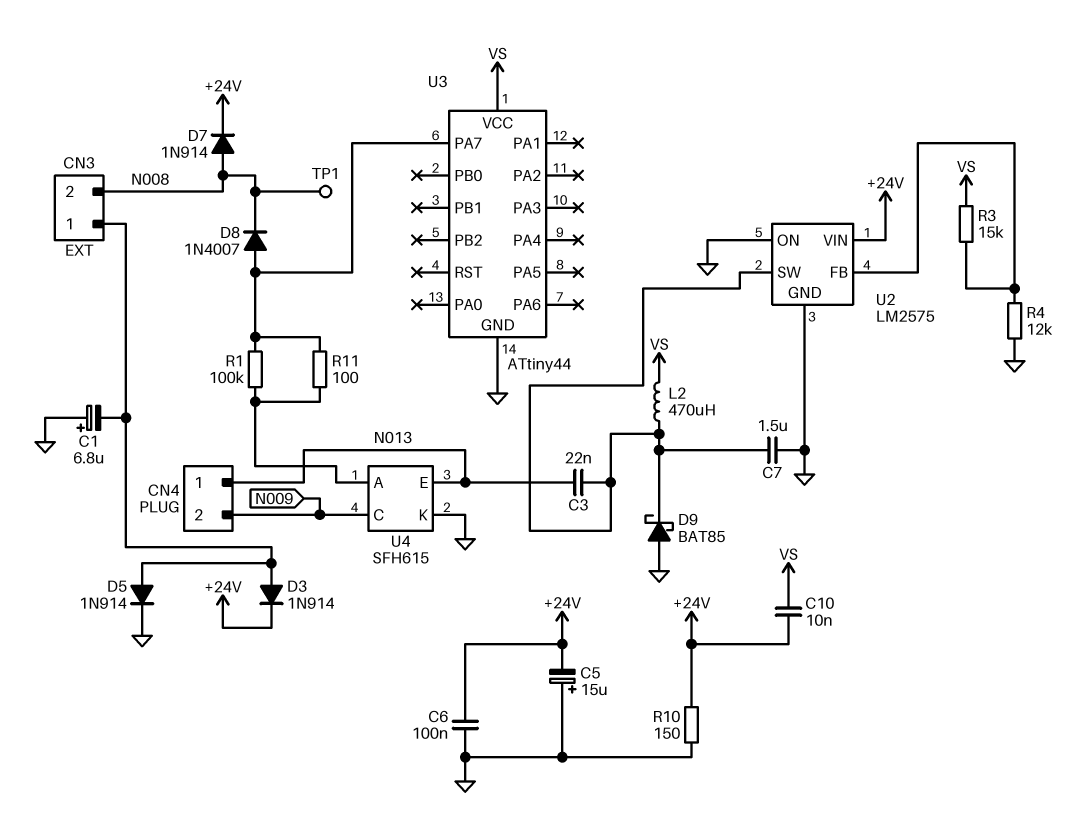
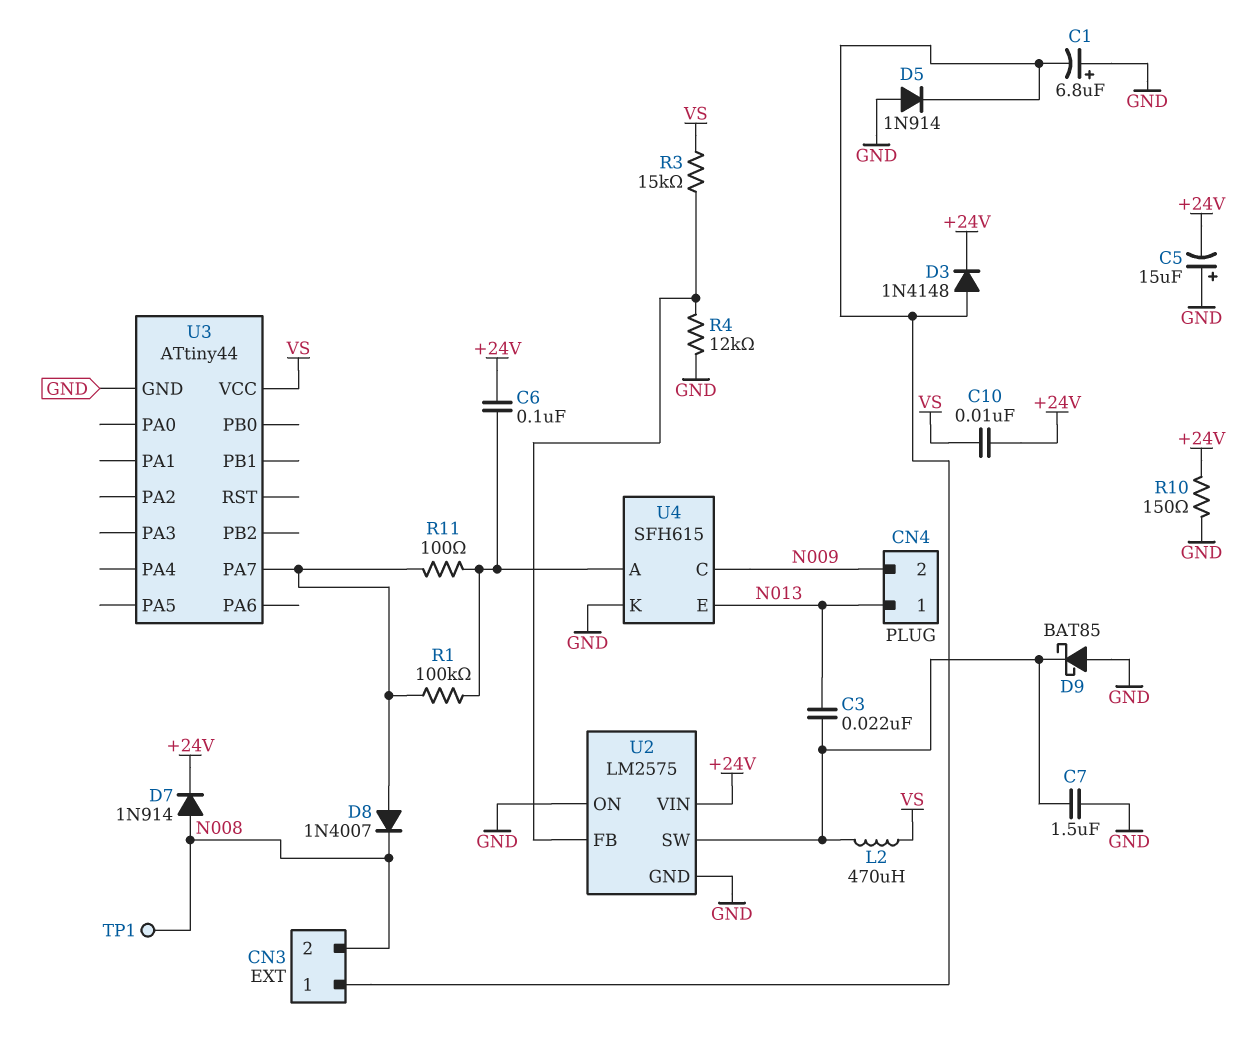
C6: 100nF (+24V, GND) -> 100nF (+24V, U4/A)
D3: diode 1N914 (A CN3/1, K +24V) -> diode 1N4148 (A CN3/1, K +24V)
D5: diode 1N914 (A CN3/1, K GND) -> diode 1N914 (A GND, K CN3/1)

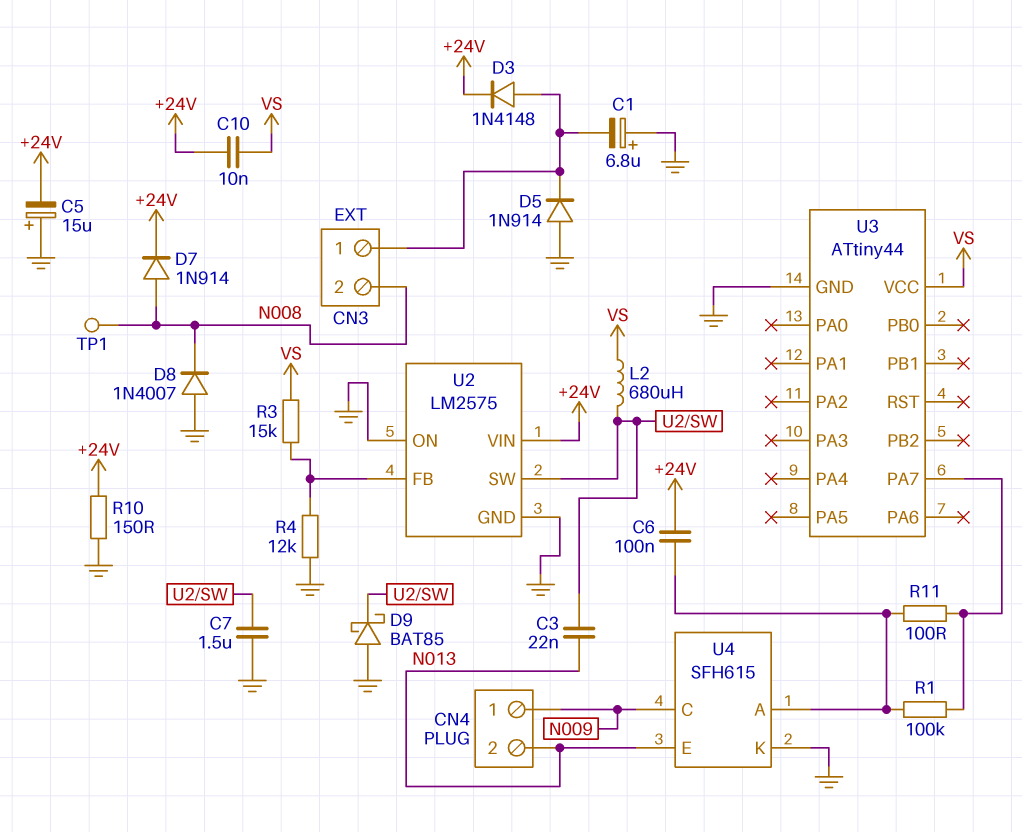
CN4 pin 1: N013 -> N009
CN4 pin 2: N009 -> N013
D8: diode 1N4007 (A U3/PA7, K N008) -> diode 1N4007 (A GND, K N008)
L2: 470uH (U2/SW, VS) -> 680uH (U2/SW, VS)

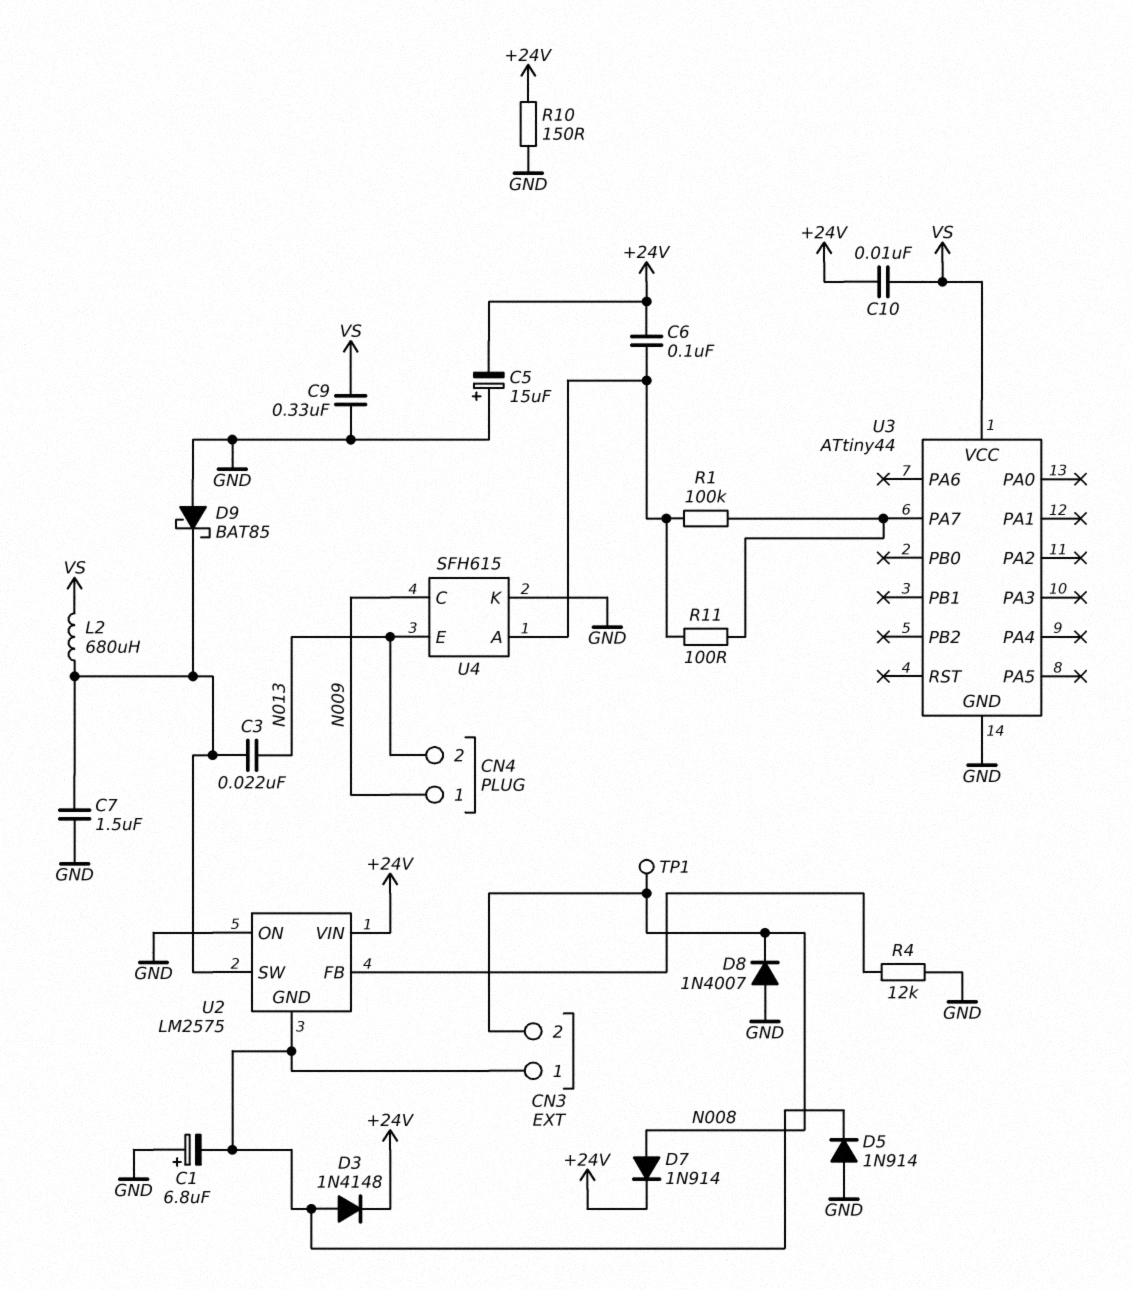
C9: none -> 330nF (GND, VS)
R3: 15k (U2/FB, VS) -> none
U2 pin GND: GND -> CN3/1

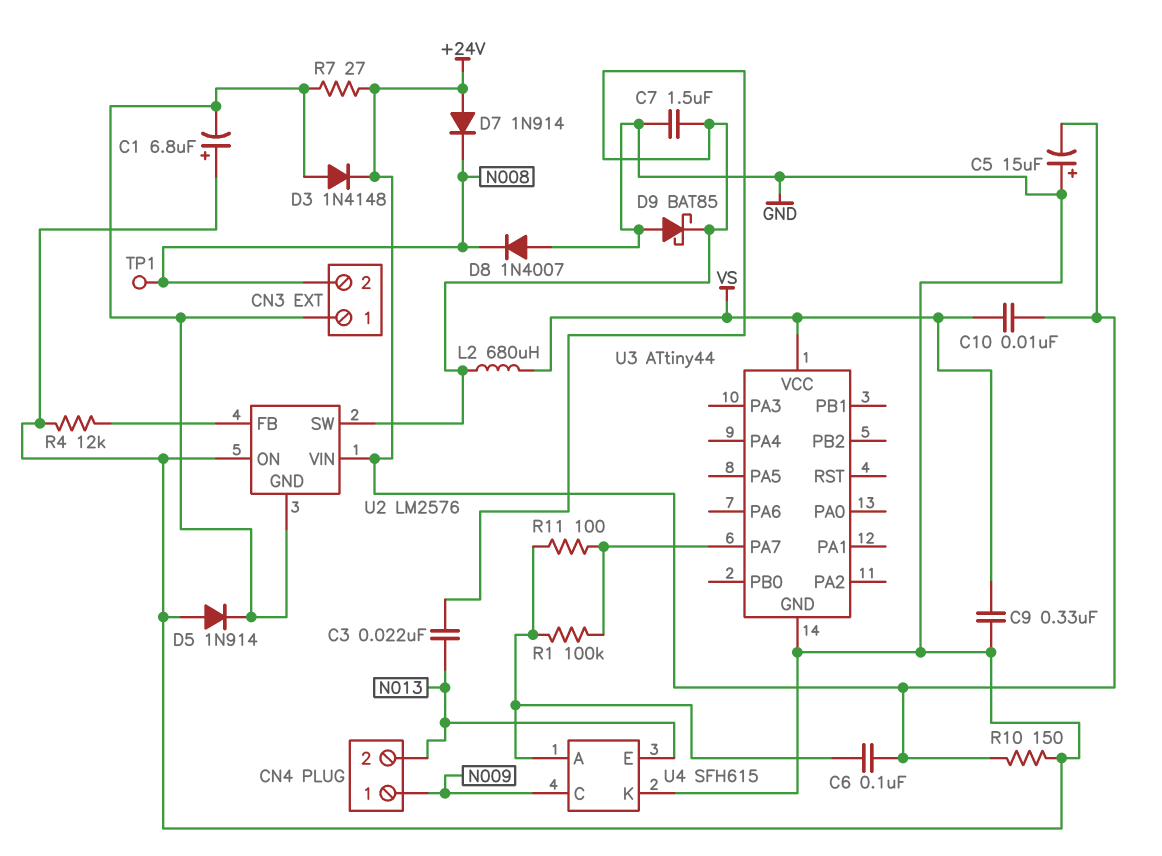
D7: diode 1N914 (A N008, K +24V) -> diode 1N914 (A +24V, K N008)
R7: none -> 27 (+24V, CN3/1)
U2: LM2575 -> LM2576

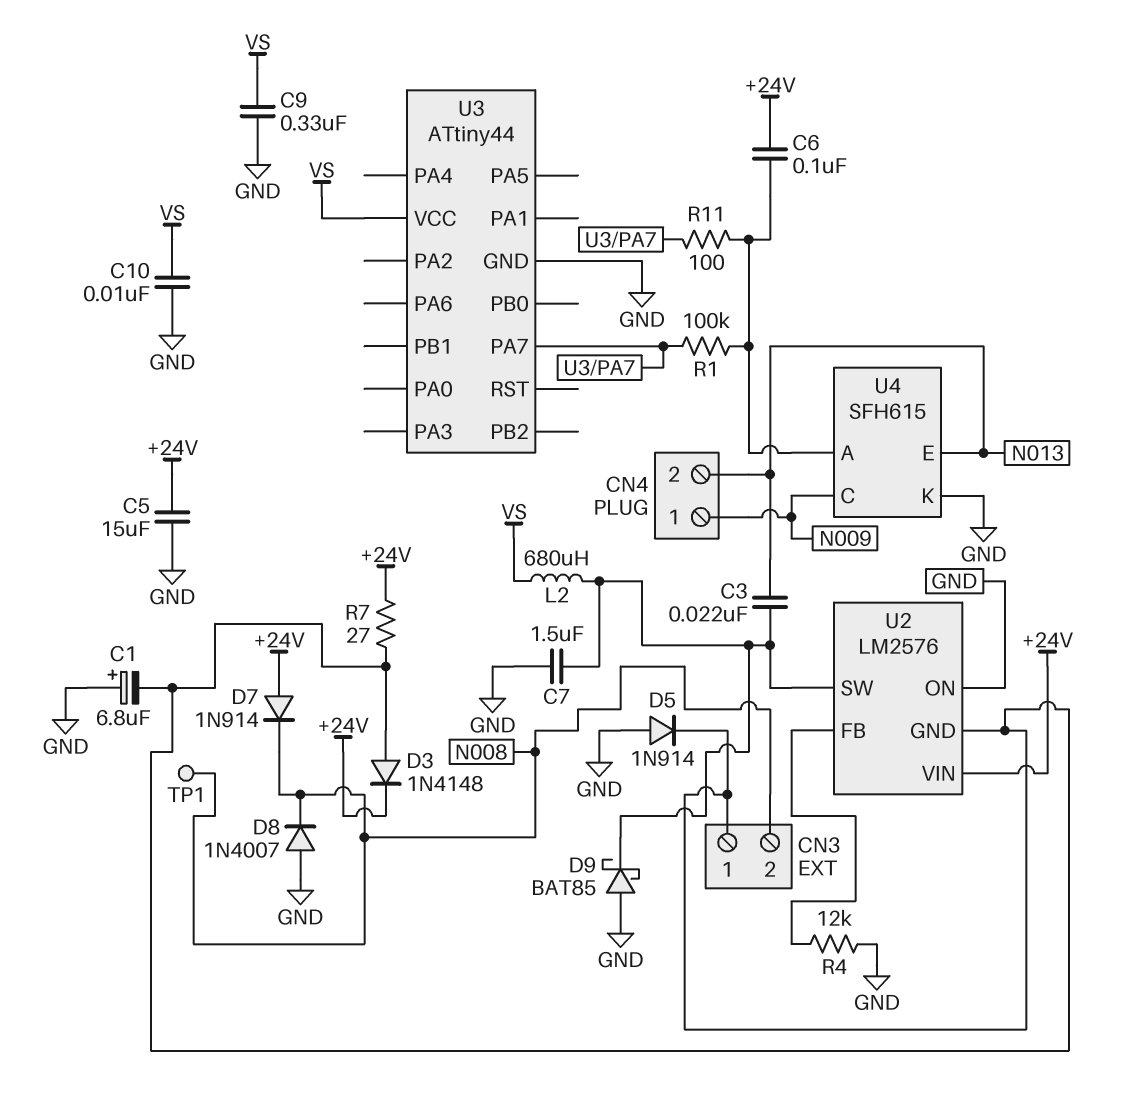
C5: 15uF (plus GND, minus +24V) -> 15uF (+24V, GND)
C10: 10nF (+24V, VS) -> 10nF (GND, VS)
R10: 150 (+24V, GND) -> none

